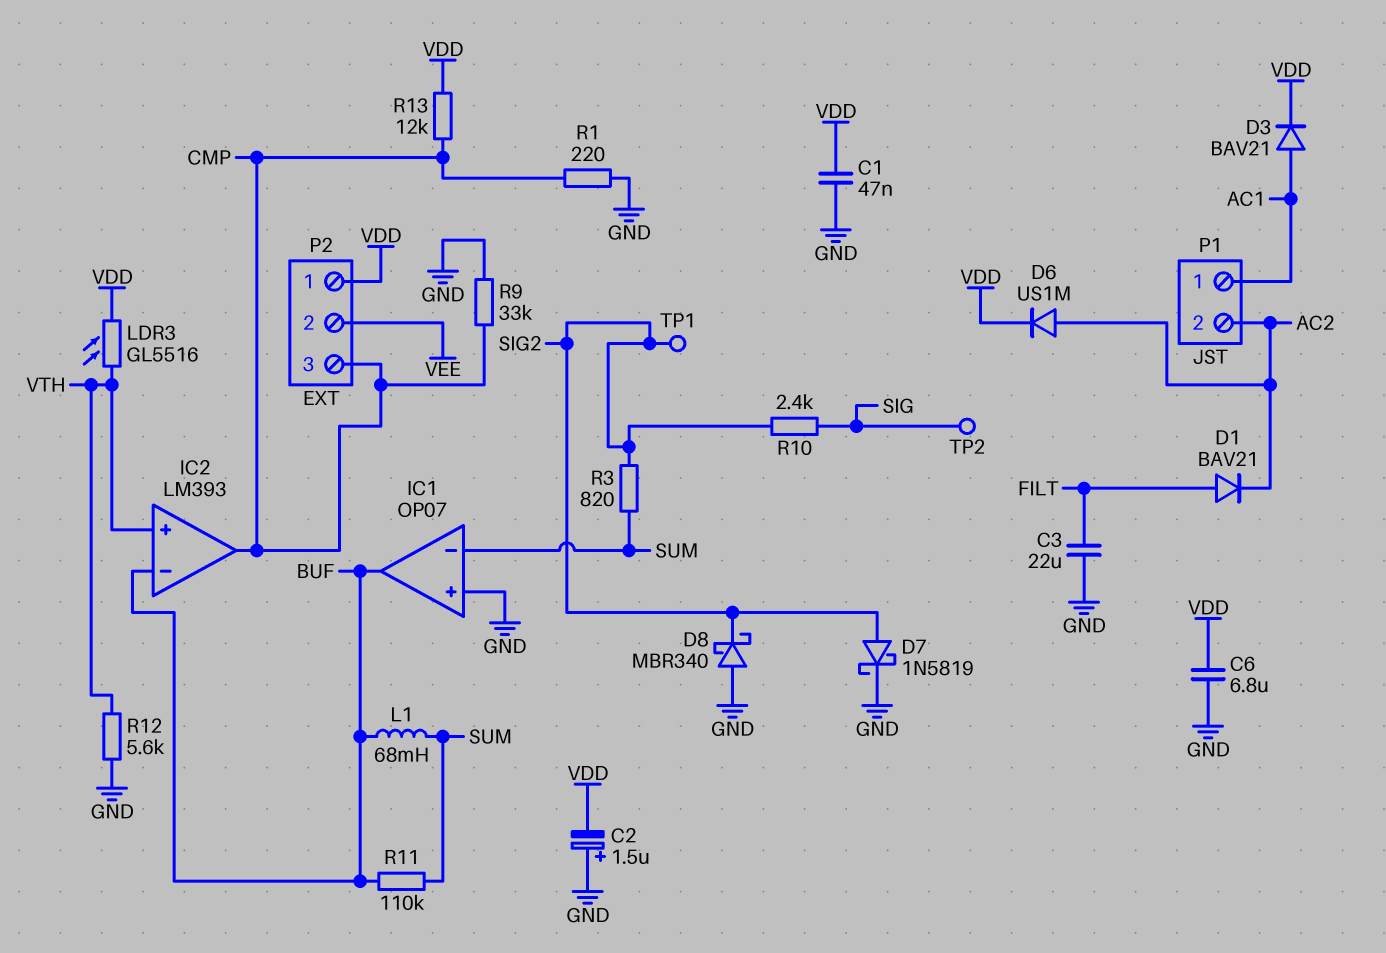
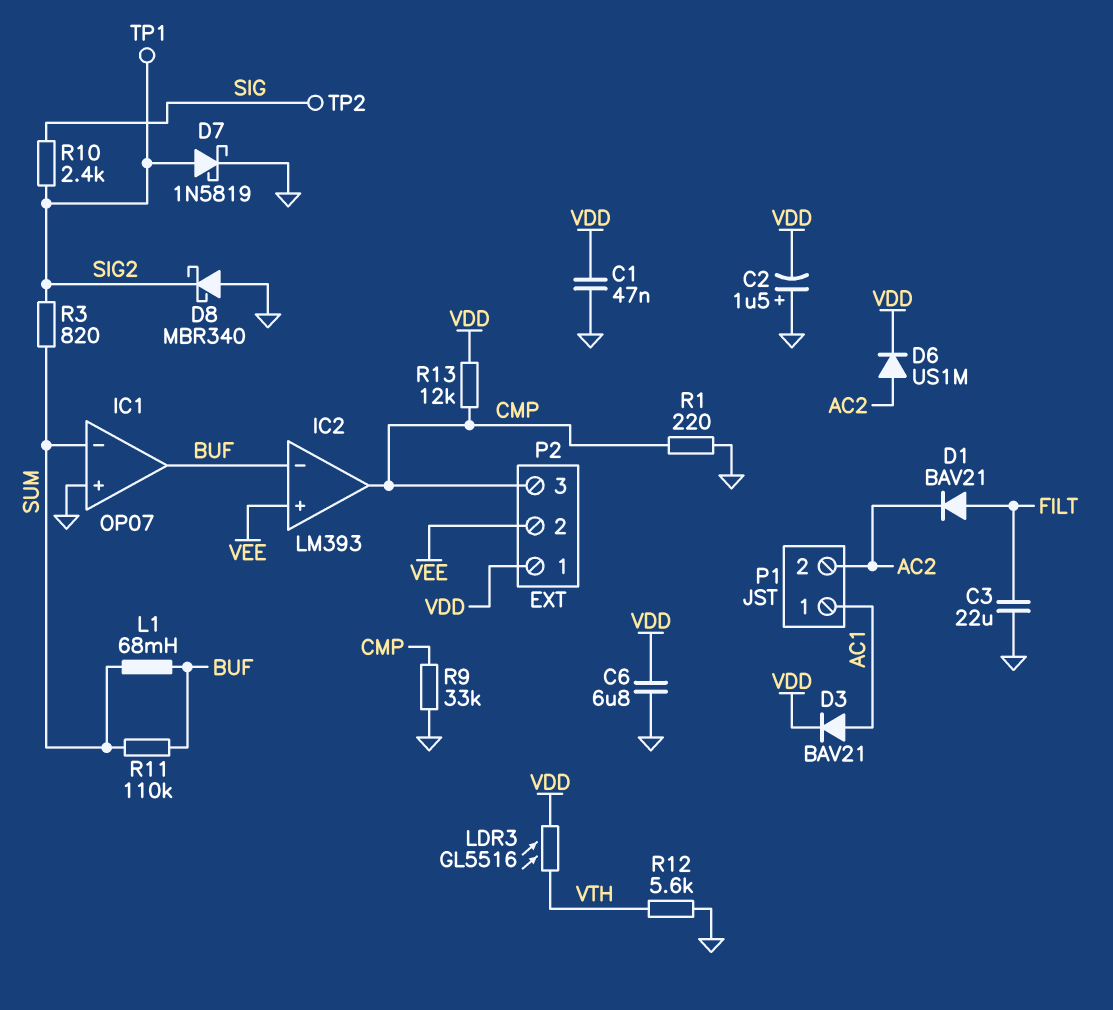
IC2 pin in+: VTH -> VEE

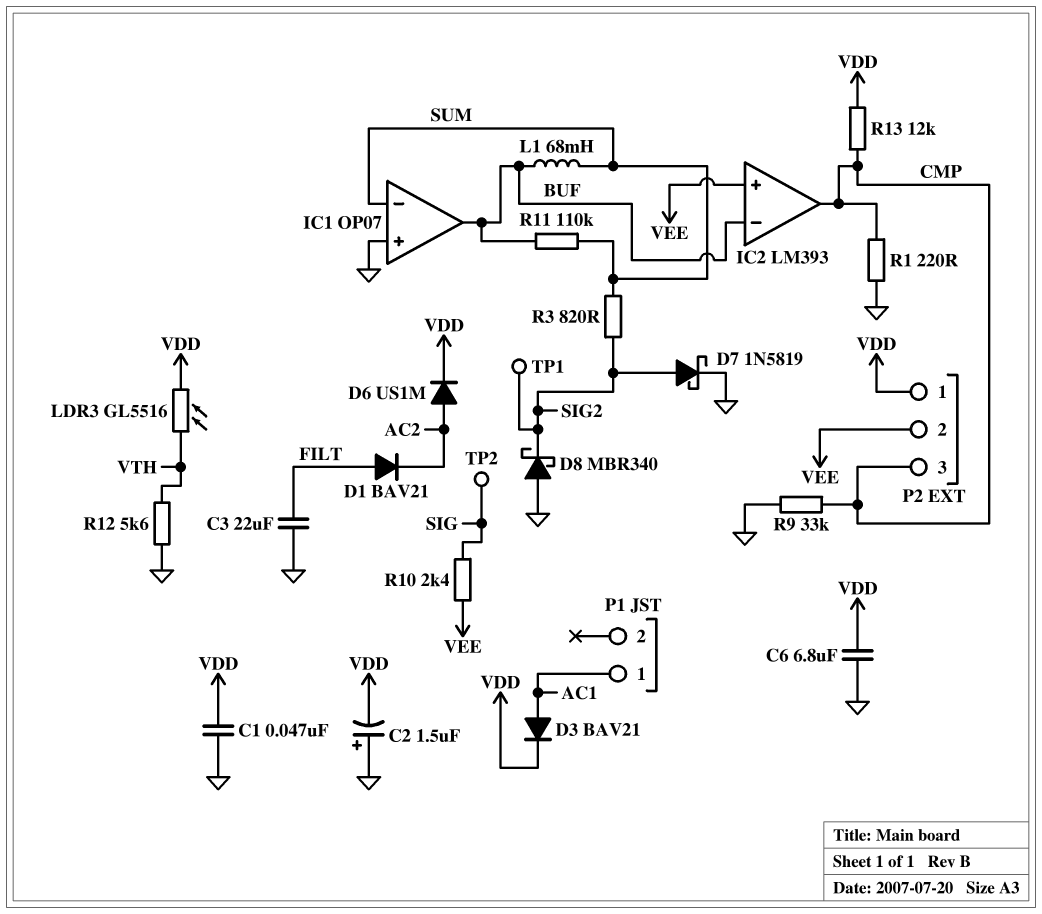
P1 pin 2: AC2 -> none
R10: 2.4k (SIG, SIG2) -> 2.4k (SIG, VEE)

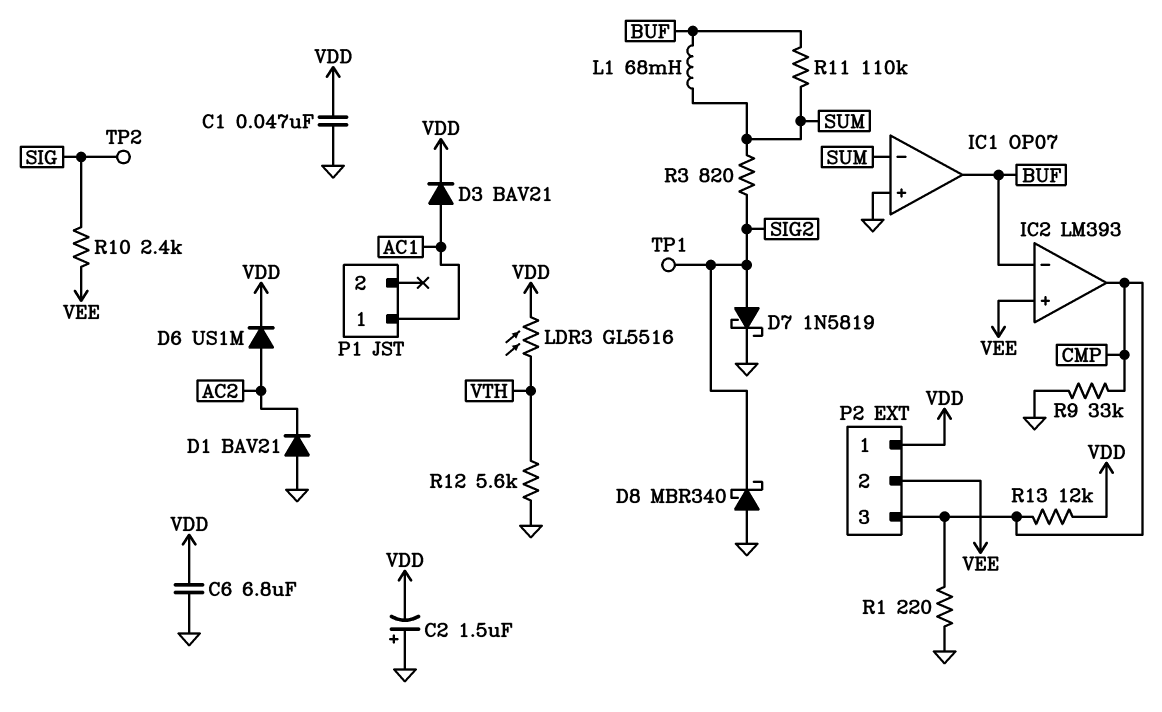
C3: 22uF (FILT, GND) -> none
D1: diode BAV21 (A FILT, K AC2) -> diode BAV21 (A GND, K AC2)

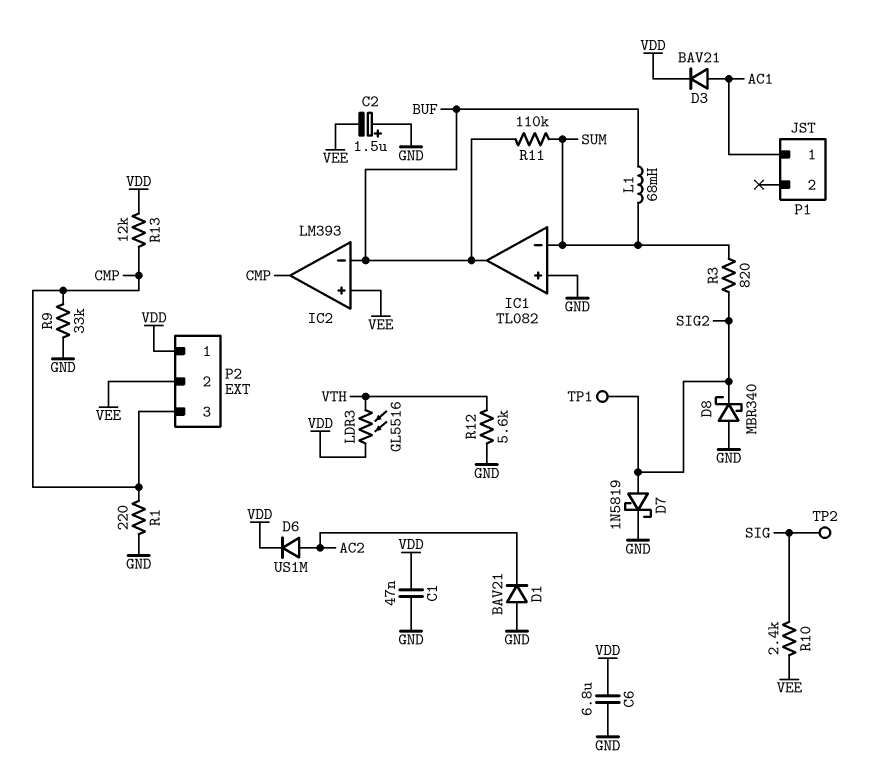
C2: 1.5uF (plus GND, minus VDD) -> 1.5uF (plus GND, minus VEE)
IC1: OP07 -> TL082

